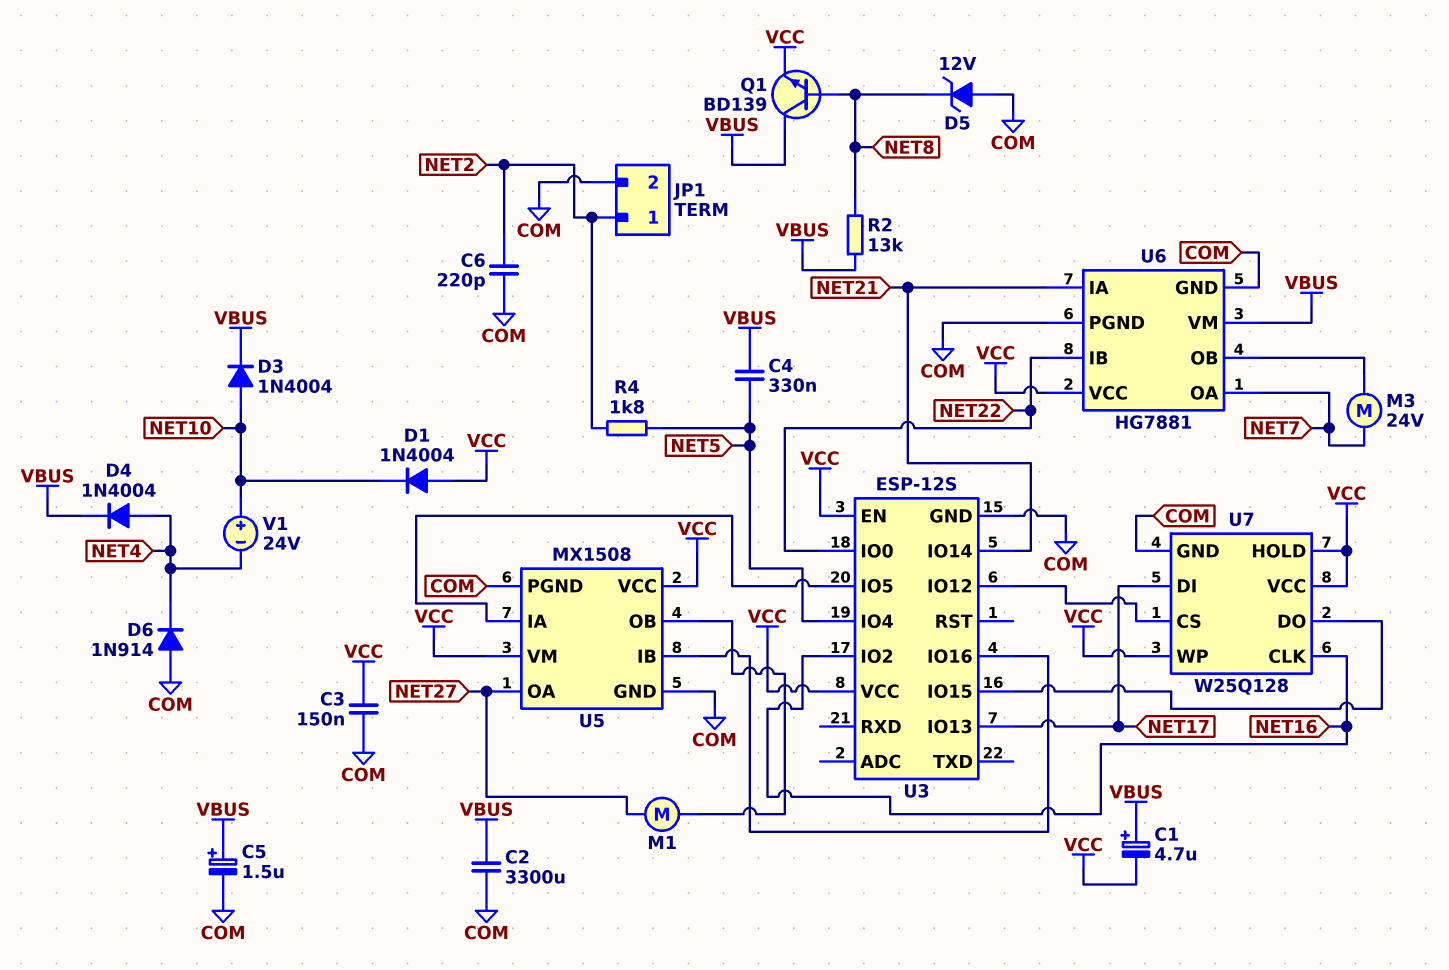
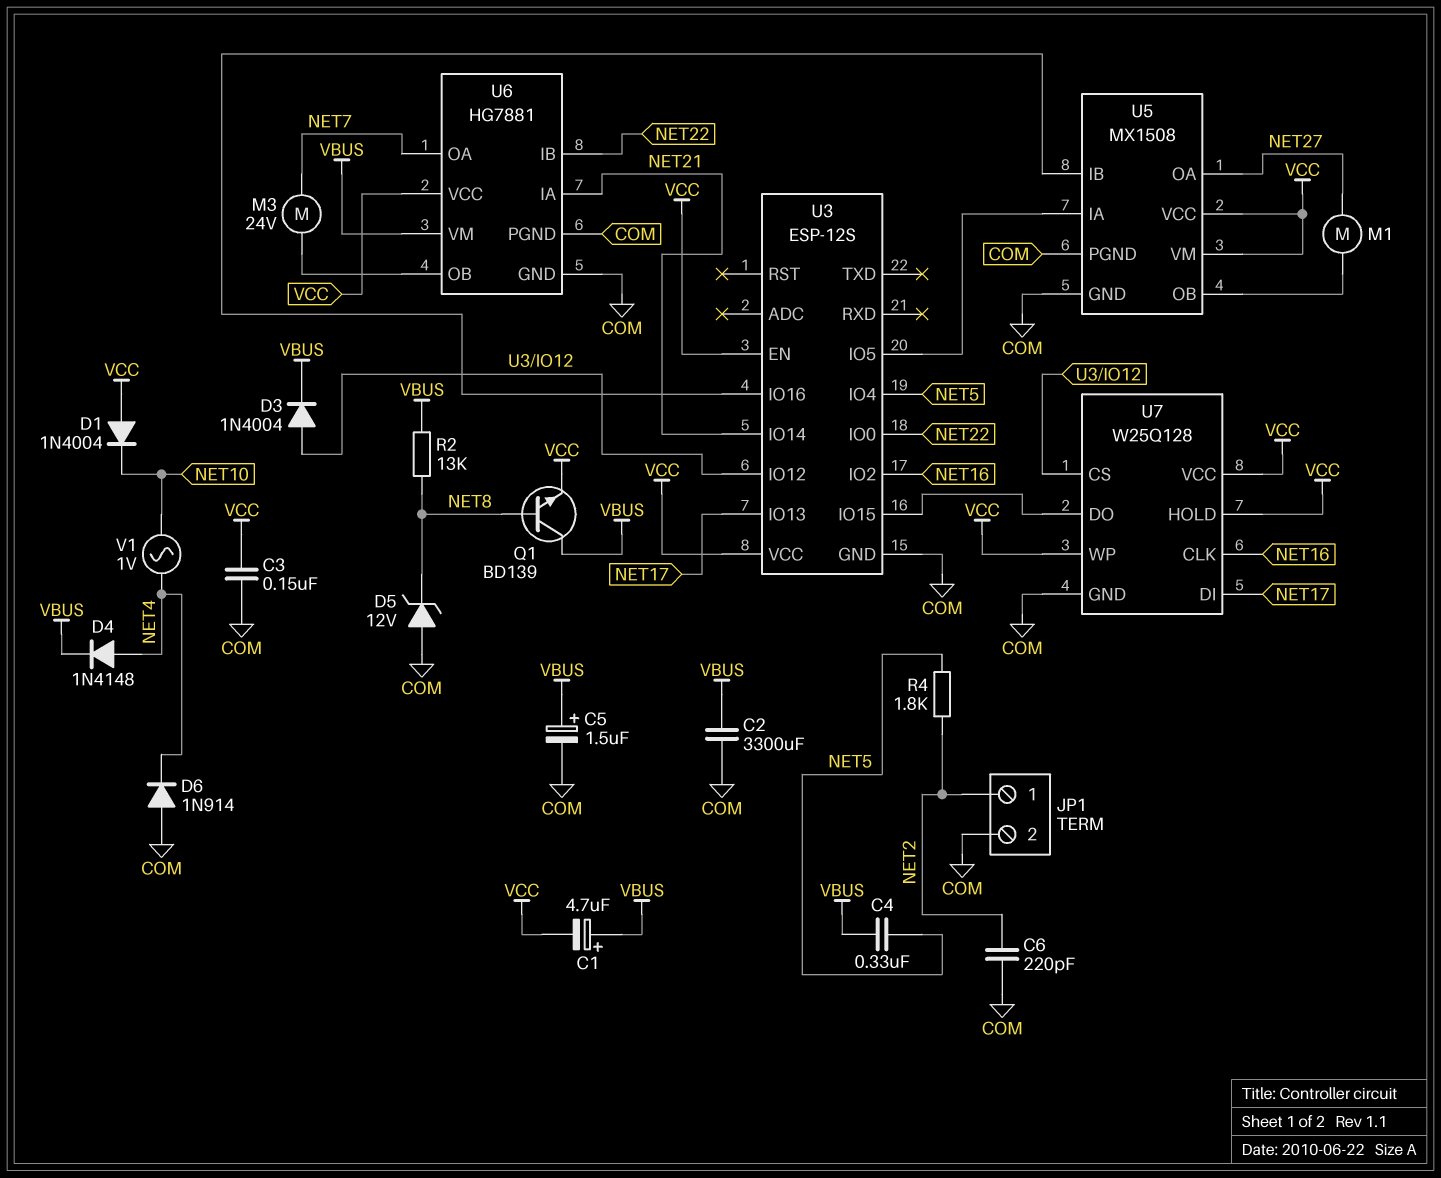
D3: diode 1N4004 (A NET10, K VBUS) -> diode 1N4004 (A U3/IO12, K VBUS)
D4: diode 1N4004 (A NET4, K VBUS) -> diode 1N4148 (A NET4, K VBUS)
V1: 24V (plus NET10, minus NET4) -> AC 1V (NET4, NET10)

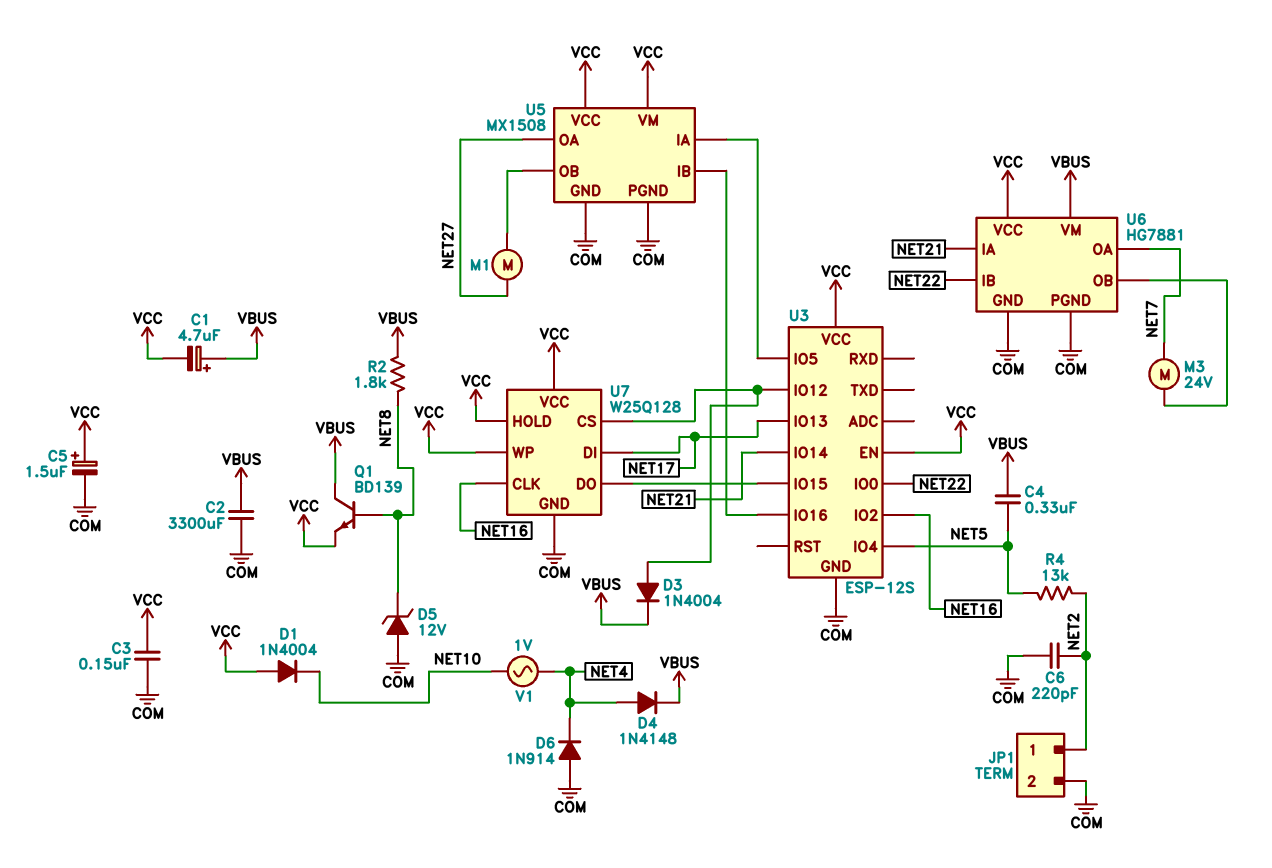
C5: 1.5uF (plus VBUS, minus COM) -> 1.5uF (plus VCC, minus COM)
R2: 13k (NET8, VBUS) -> 1.8k (NET8, VBUS)
R4: 1.8k (NET2, NET5) -> 13k (NET2, NET5)

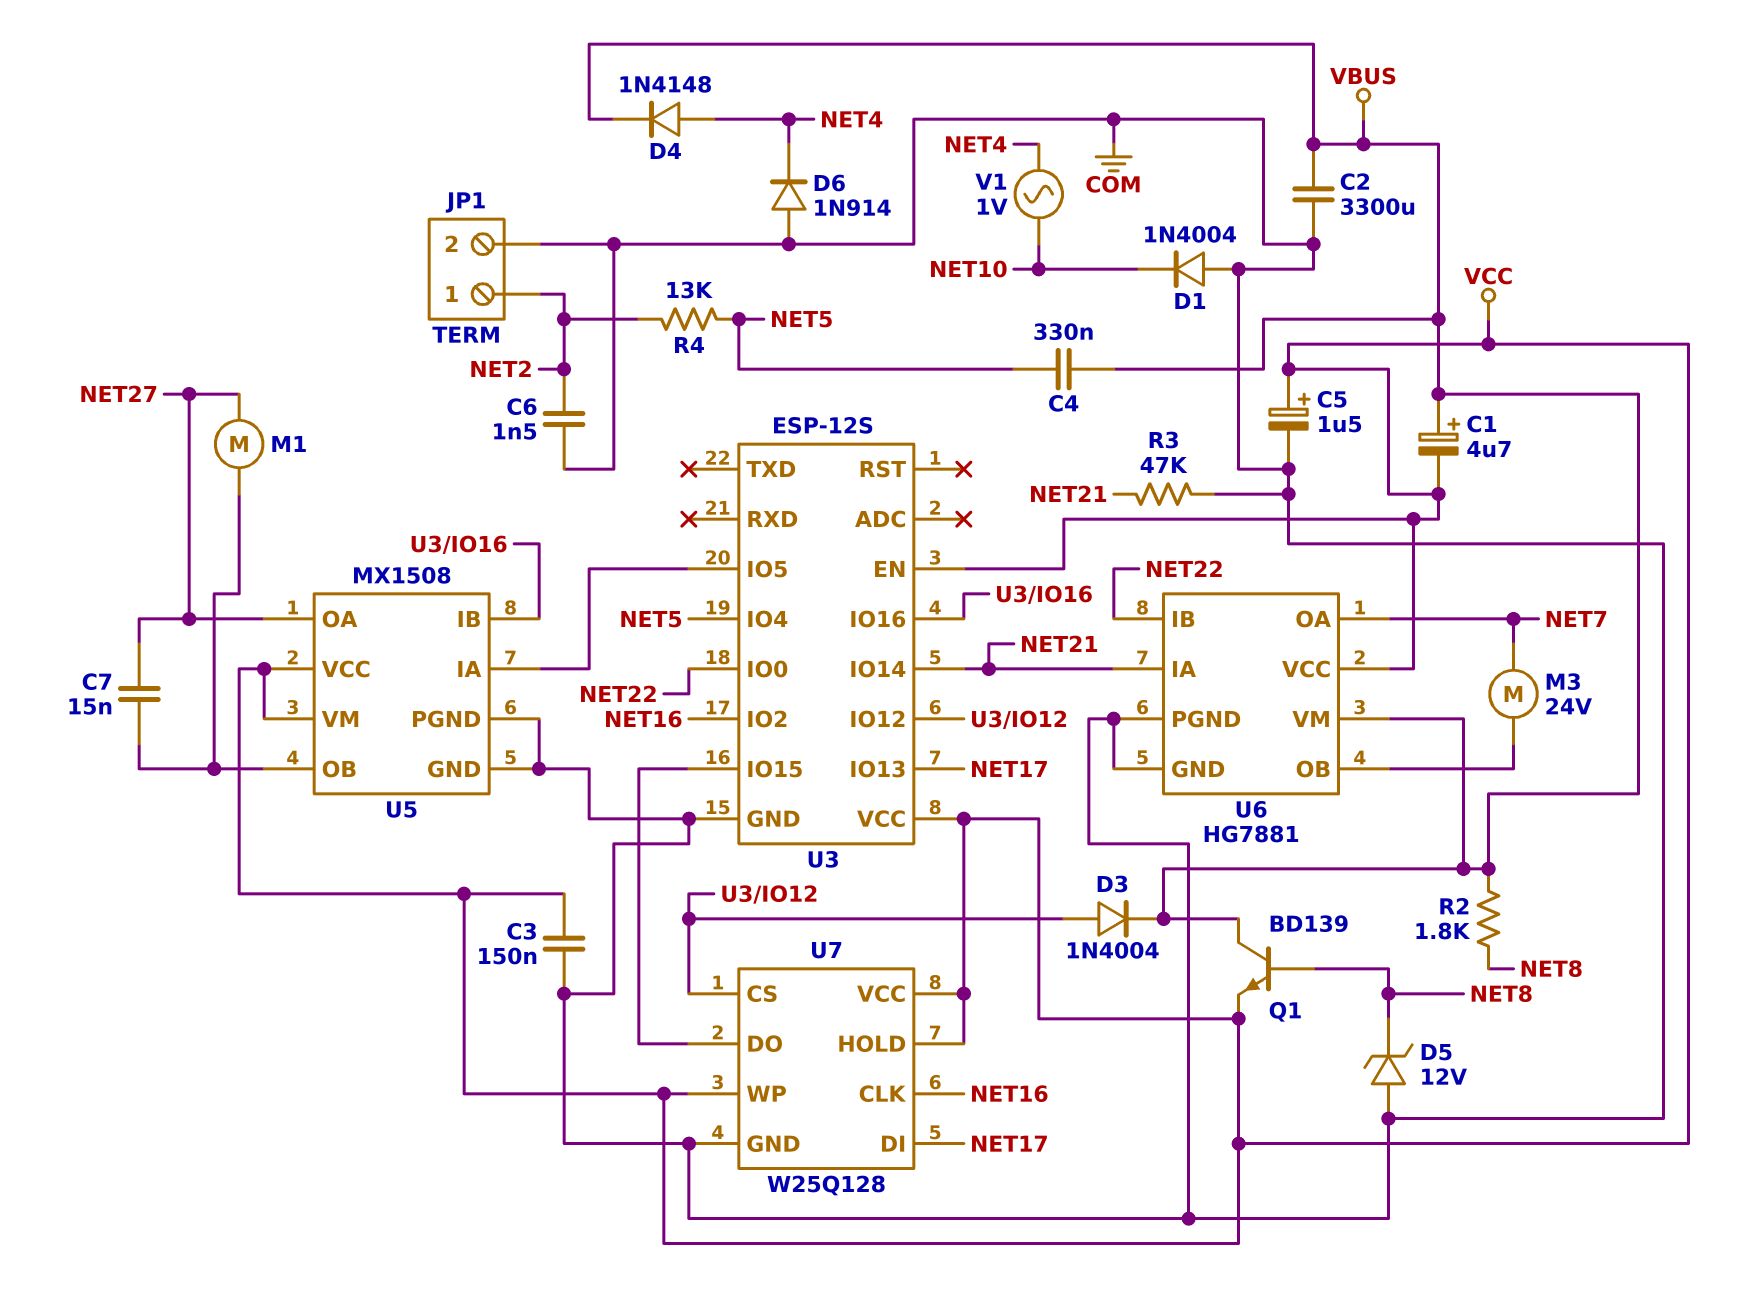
C6: 220pF (COM, NET2) -> 1.5nF (COM, NET2)
C7: none -> 15nF (NET27, U5/OB)
D1: diode 1N4004 (A VCC, K NET10) -> diode 1N4004 (A COM, K NET10)
R3: none -> 47k (COM, NET21)

